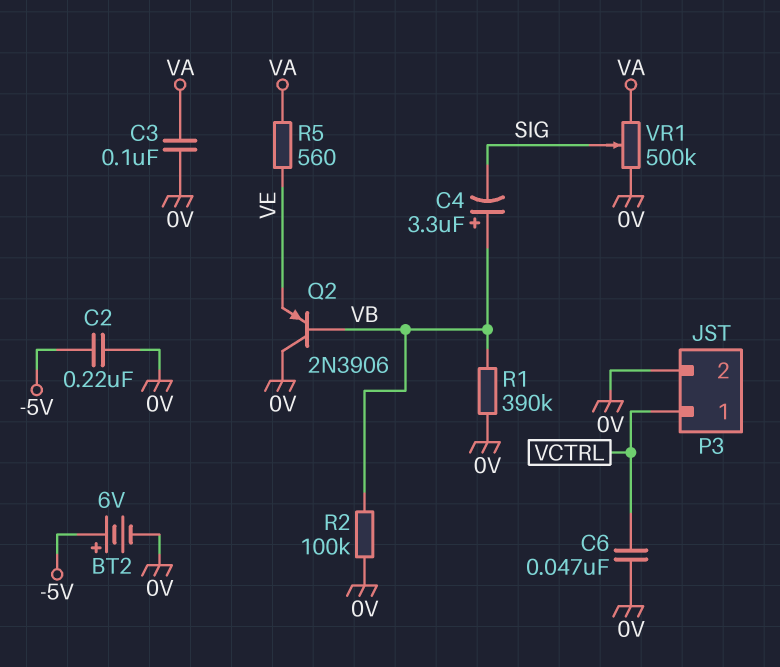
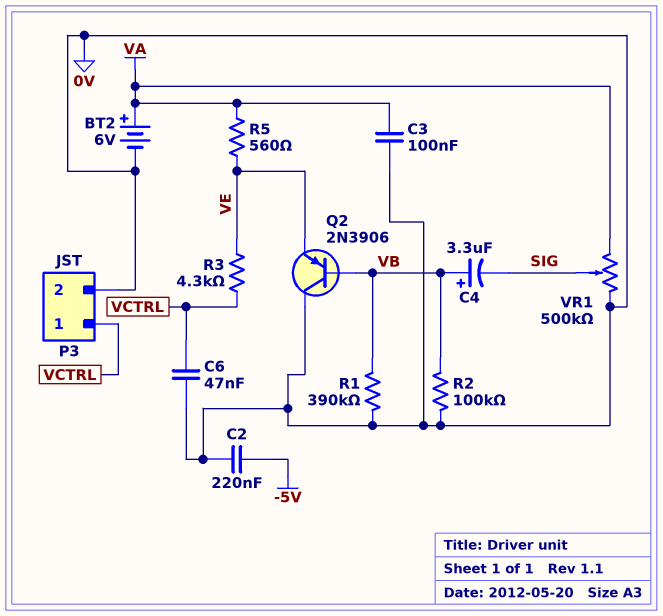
BT2: 6V (plus -5V, minus 0V) -> 6V (plus VA, minus 0V)
R3: none -> 4.3k (VCTRL, VE)

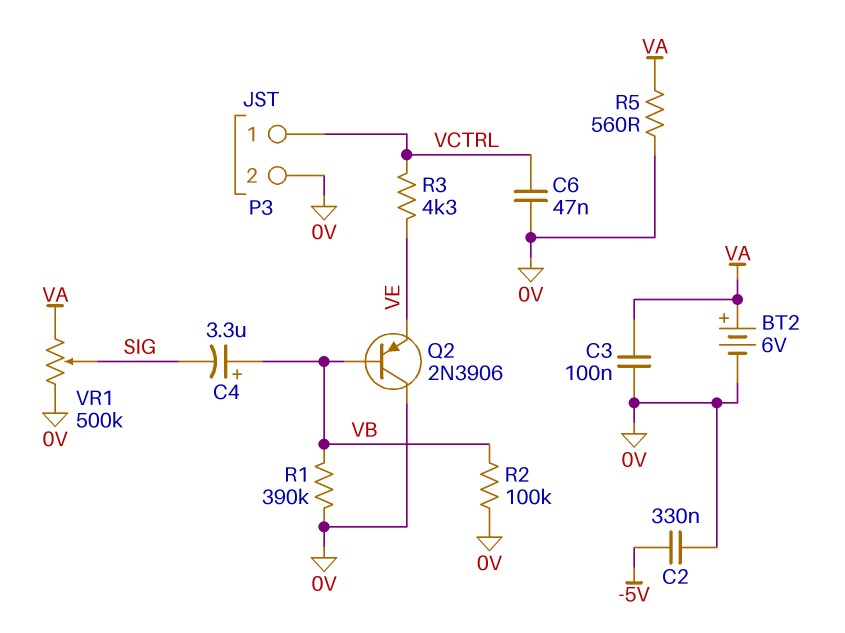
C2: 220nF (-5V, 0V) -> 330nF (-5V, 0V)
R5: 560 (VA, VE) -> 560 (0V, VA)

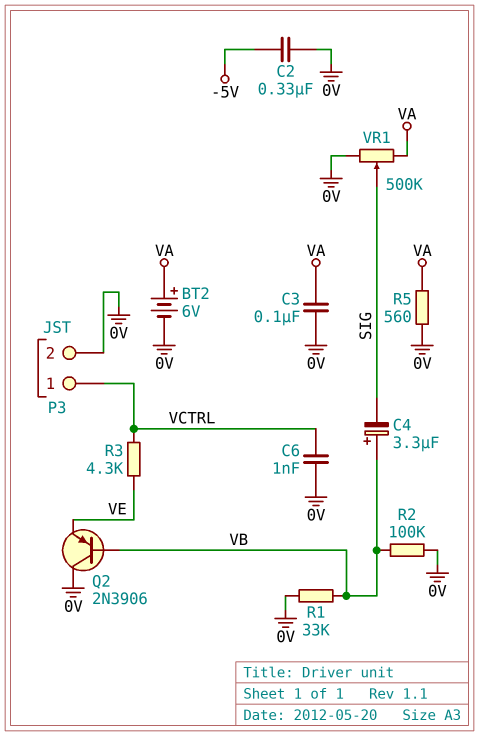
C6: 47nF (0V, VCTRL) -> 1nF (0V, VCTRL)
R1: 390k (0V, VB) -> 33k (0V, VB)

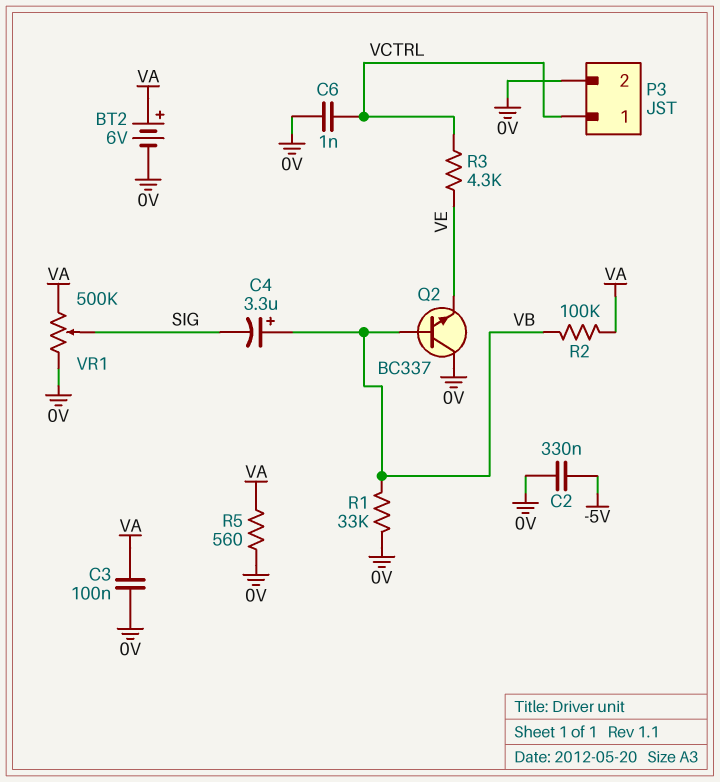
Q2: PNP 2N3906 (B VB, C 0V, E VE) -> NPN BC337 (B VB, C 0V, E VE)
R2: 100k (0V, VB) -> 100k (VA, VB)

